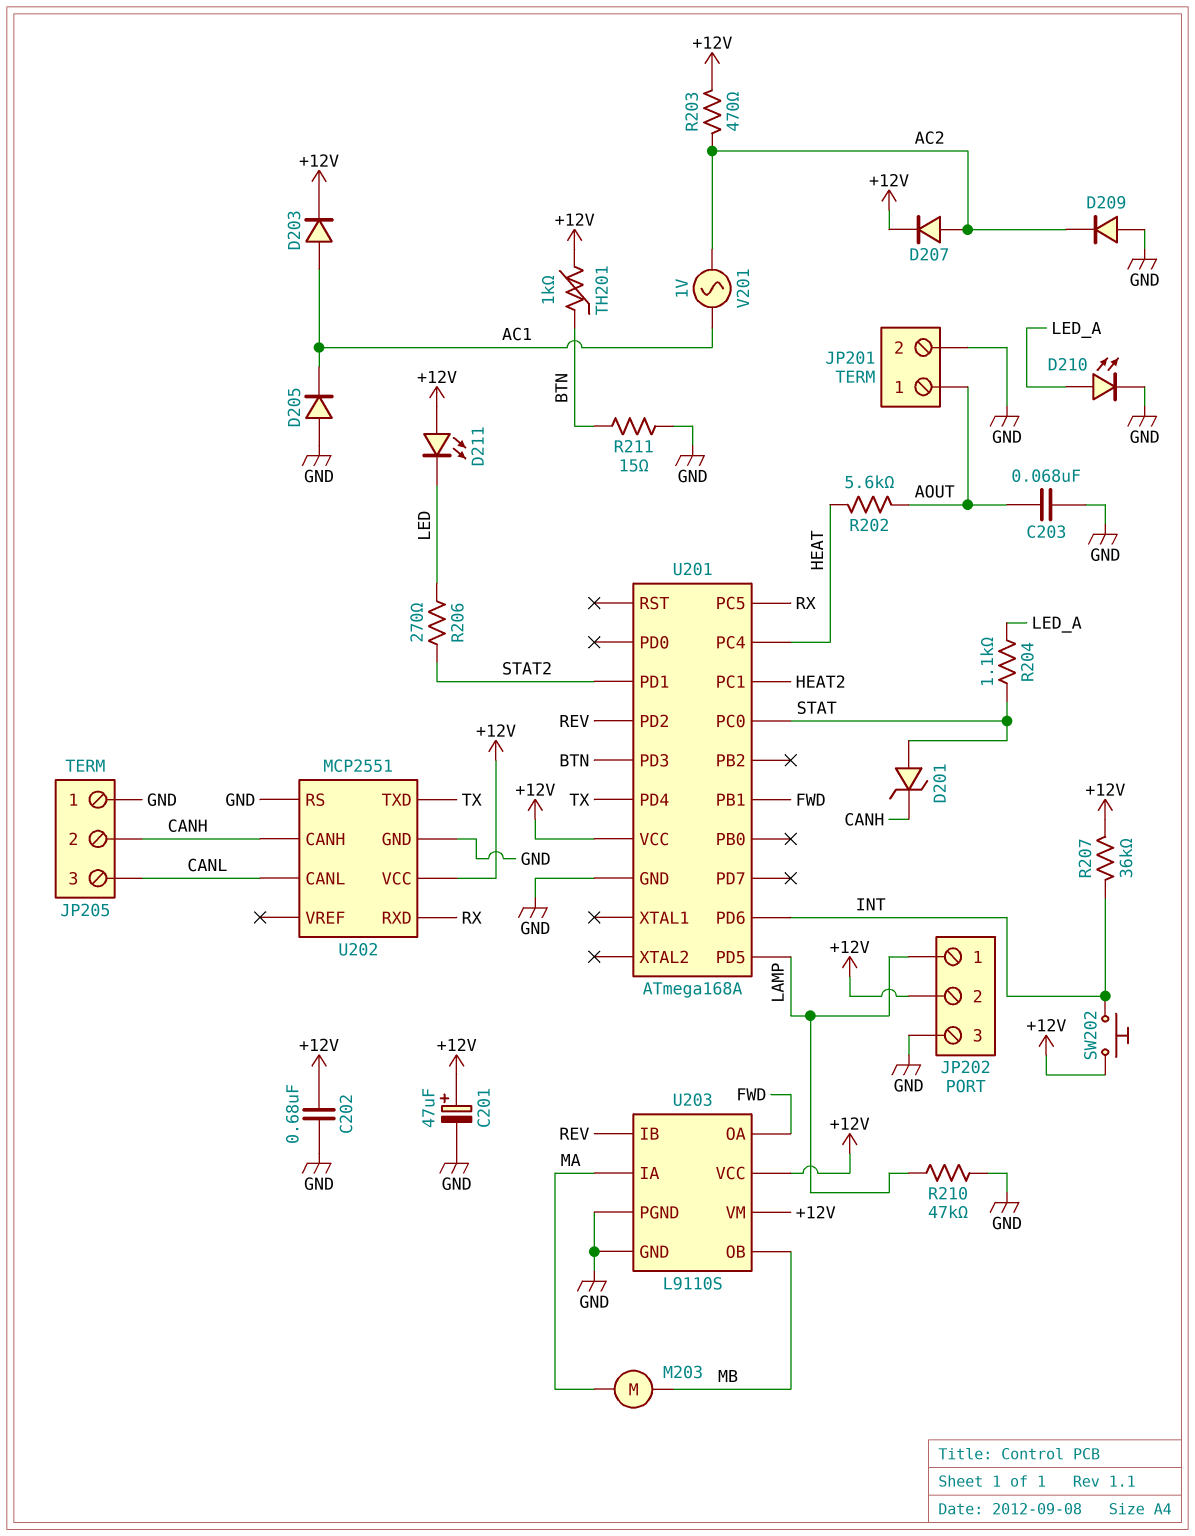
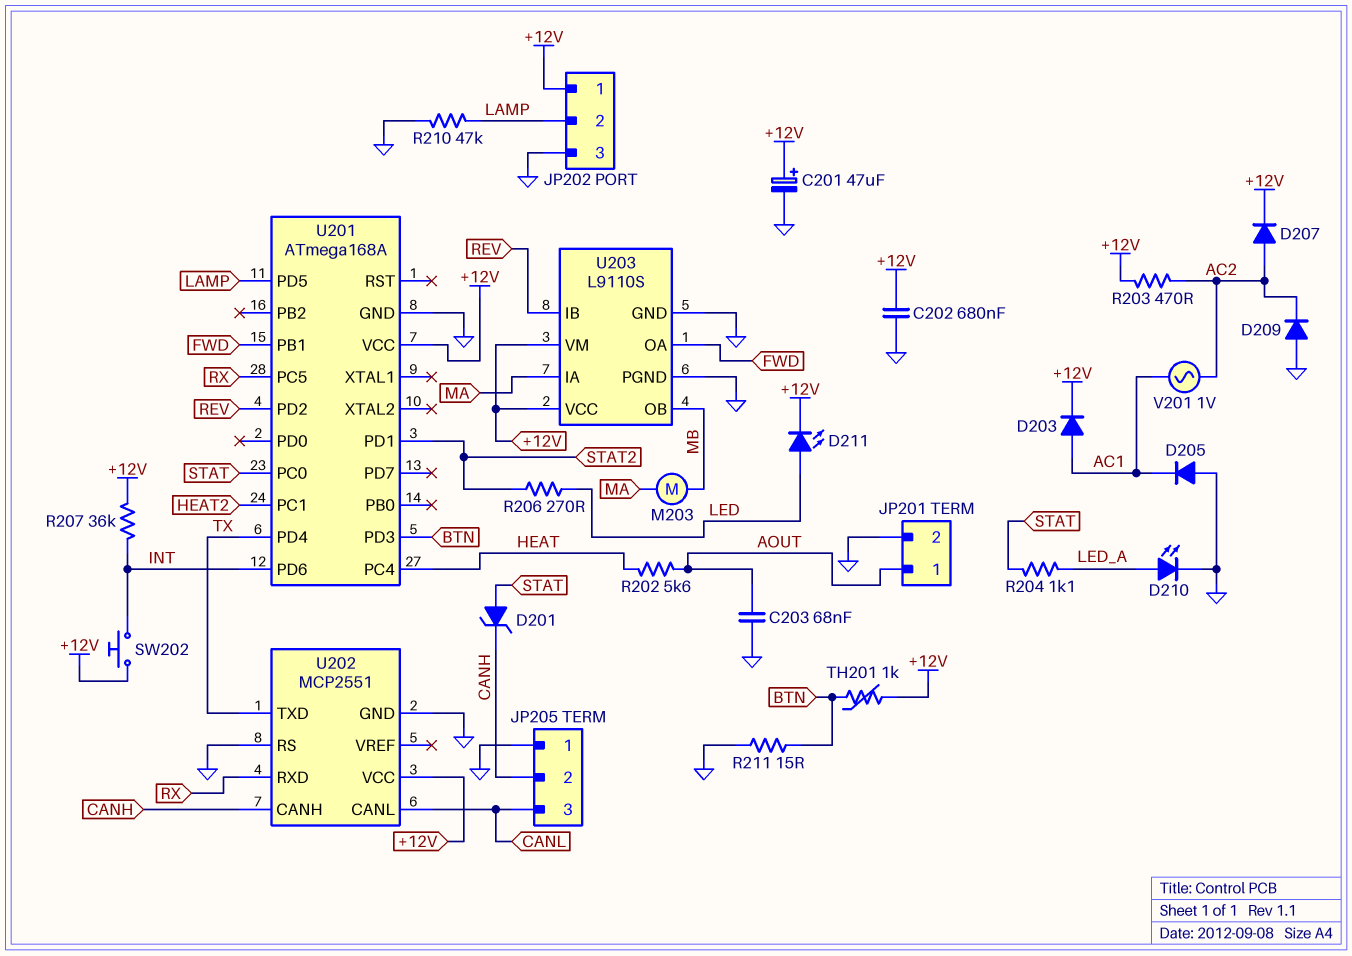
D211: LED (A +12V, K LED) -> LED (A LED, K +12V)
JP202 pin 1: LAMP -> +12V
JP202 pin 2: +12V -> LAMP

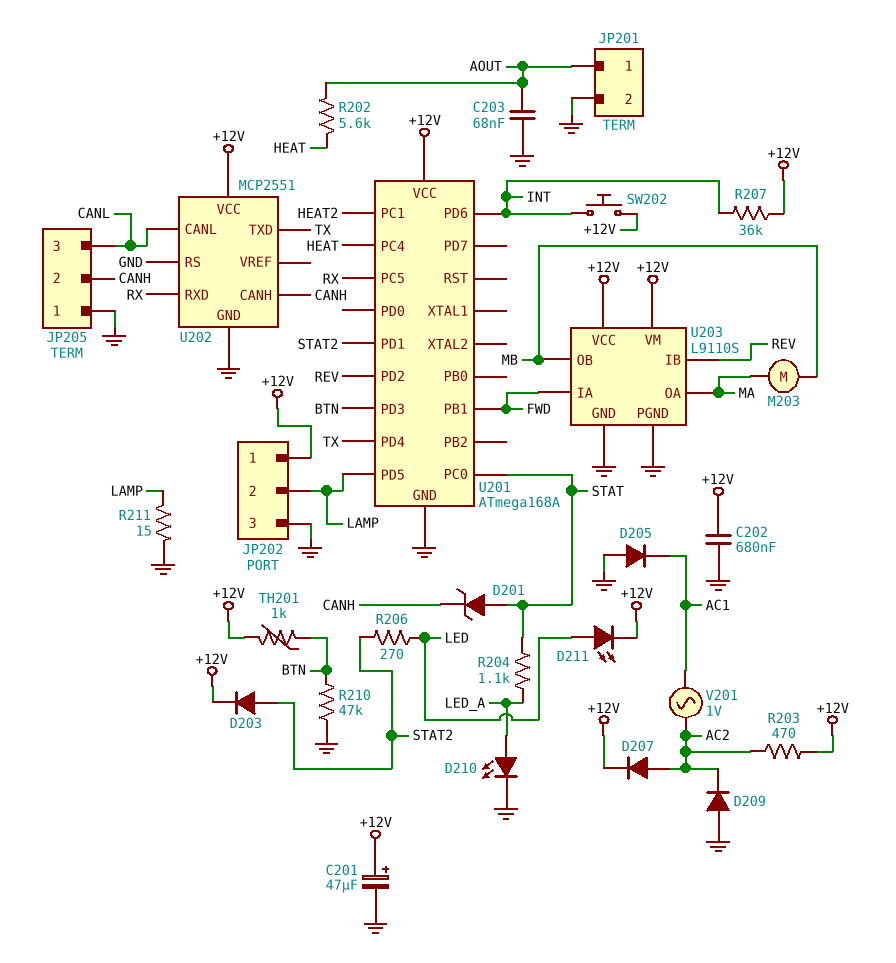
D203: diode (A AC1, K +12V) -> diode (A STAT2, K +12V)
R210: 47k (GND, LAMP) -> 47k (BTN, GND)
R211: 15 (BTN, GND) -> 15 (GND, LAMP)
U203 pin IA: MA -> FWD
U203 pin OA: FWD -> MA

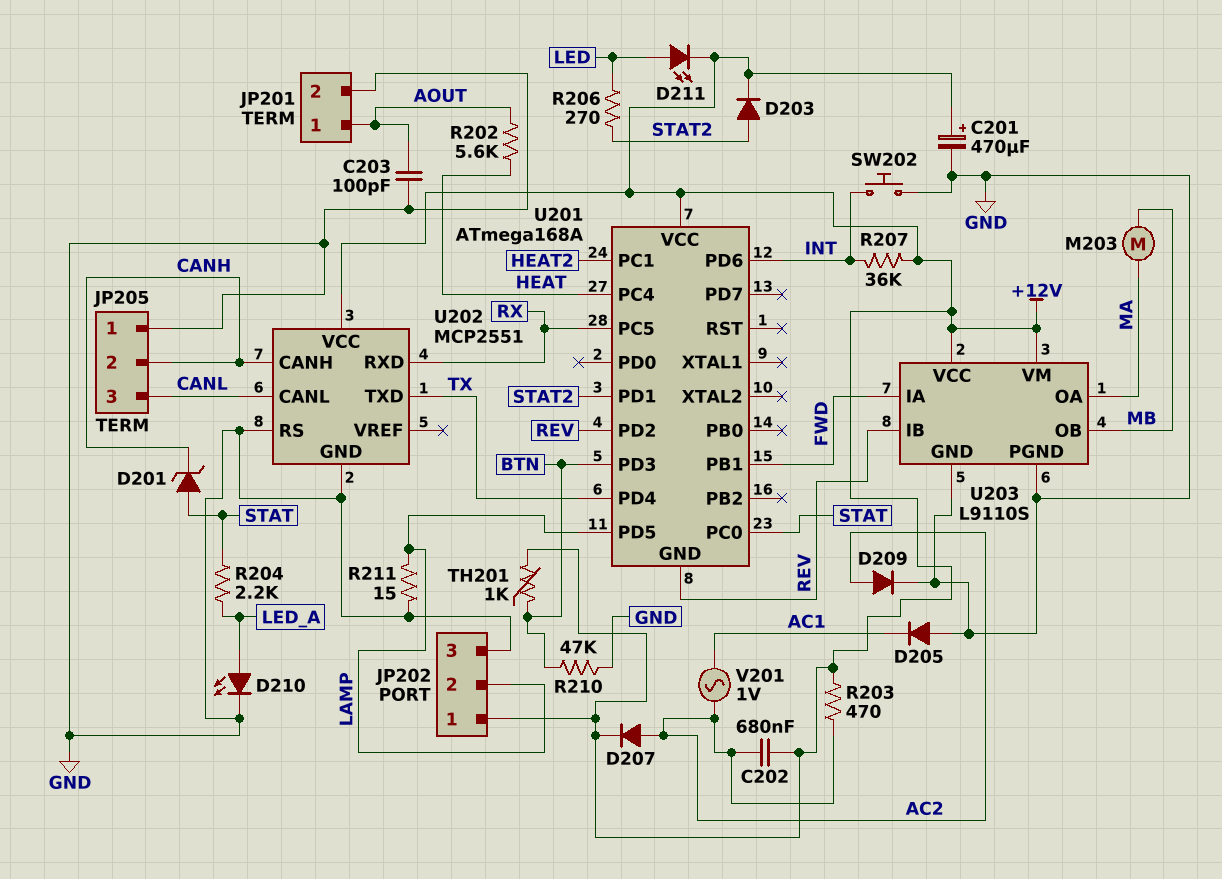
C201: 47uF (plus +12V, minus GND) -> 470uF (plus +12V, minus GND)
C202: 680nF (+12V, GND) -> 680nF (+12V, AC2)
C203: 68nF (AOUT, GND) -> 100pF (AOUT, GND)
D209: diode (A GND, K AC2) -> diode (A AC2, K GND)
R204: 1.1k (LED_A, STAT) -> 2.2k (LED_A, STAT)
SW202: button (+12V, INT) -> button (GND, INT)
U201 pin GND: GND -> REV

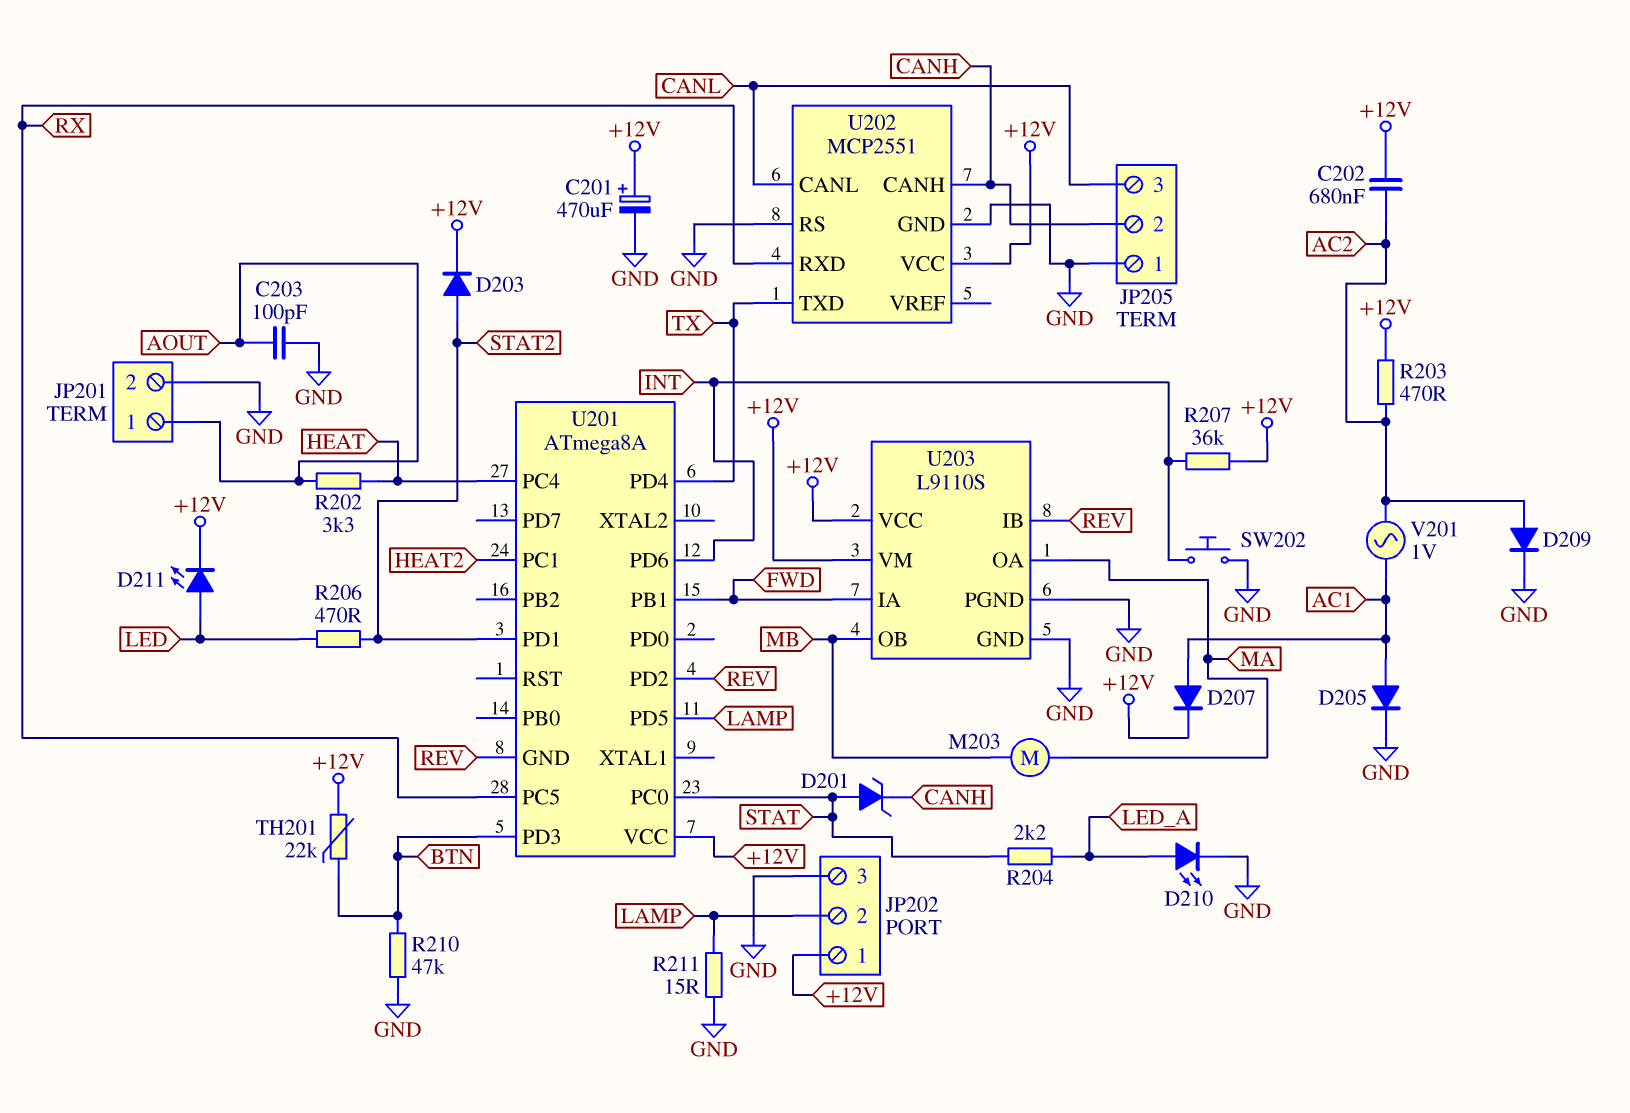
D205: diode (A GND, K AC1) -> diode (A AC1, K GND)
D207: diode (A AC2, K +12V) -> diode (A AC1, K +12V)
R202: 5.6k (AOUT, HEAT) -> 3.3k (AOUT, HEAT)
R206: 270 (LED, STAT2) -> 470 (LED, STAT2)
TH201: 1k (+12V, BTN) -> 22k (+12V, BTN)
U201: ATmega168A -> ATmega8A

